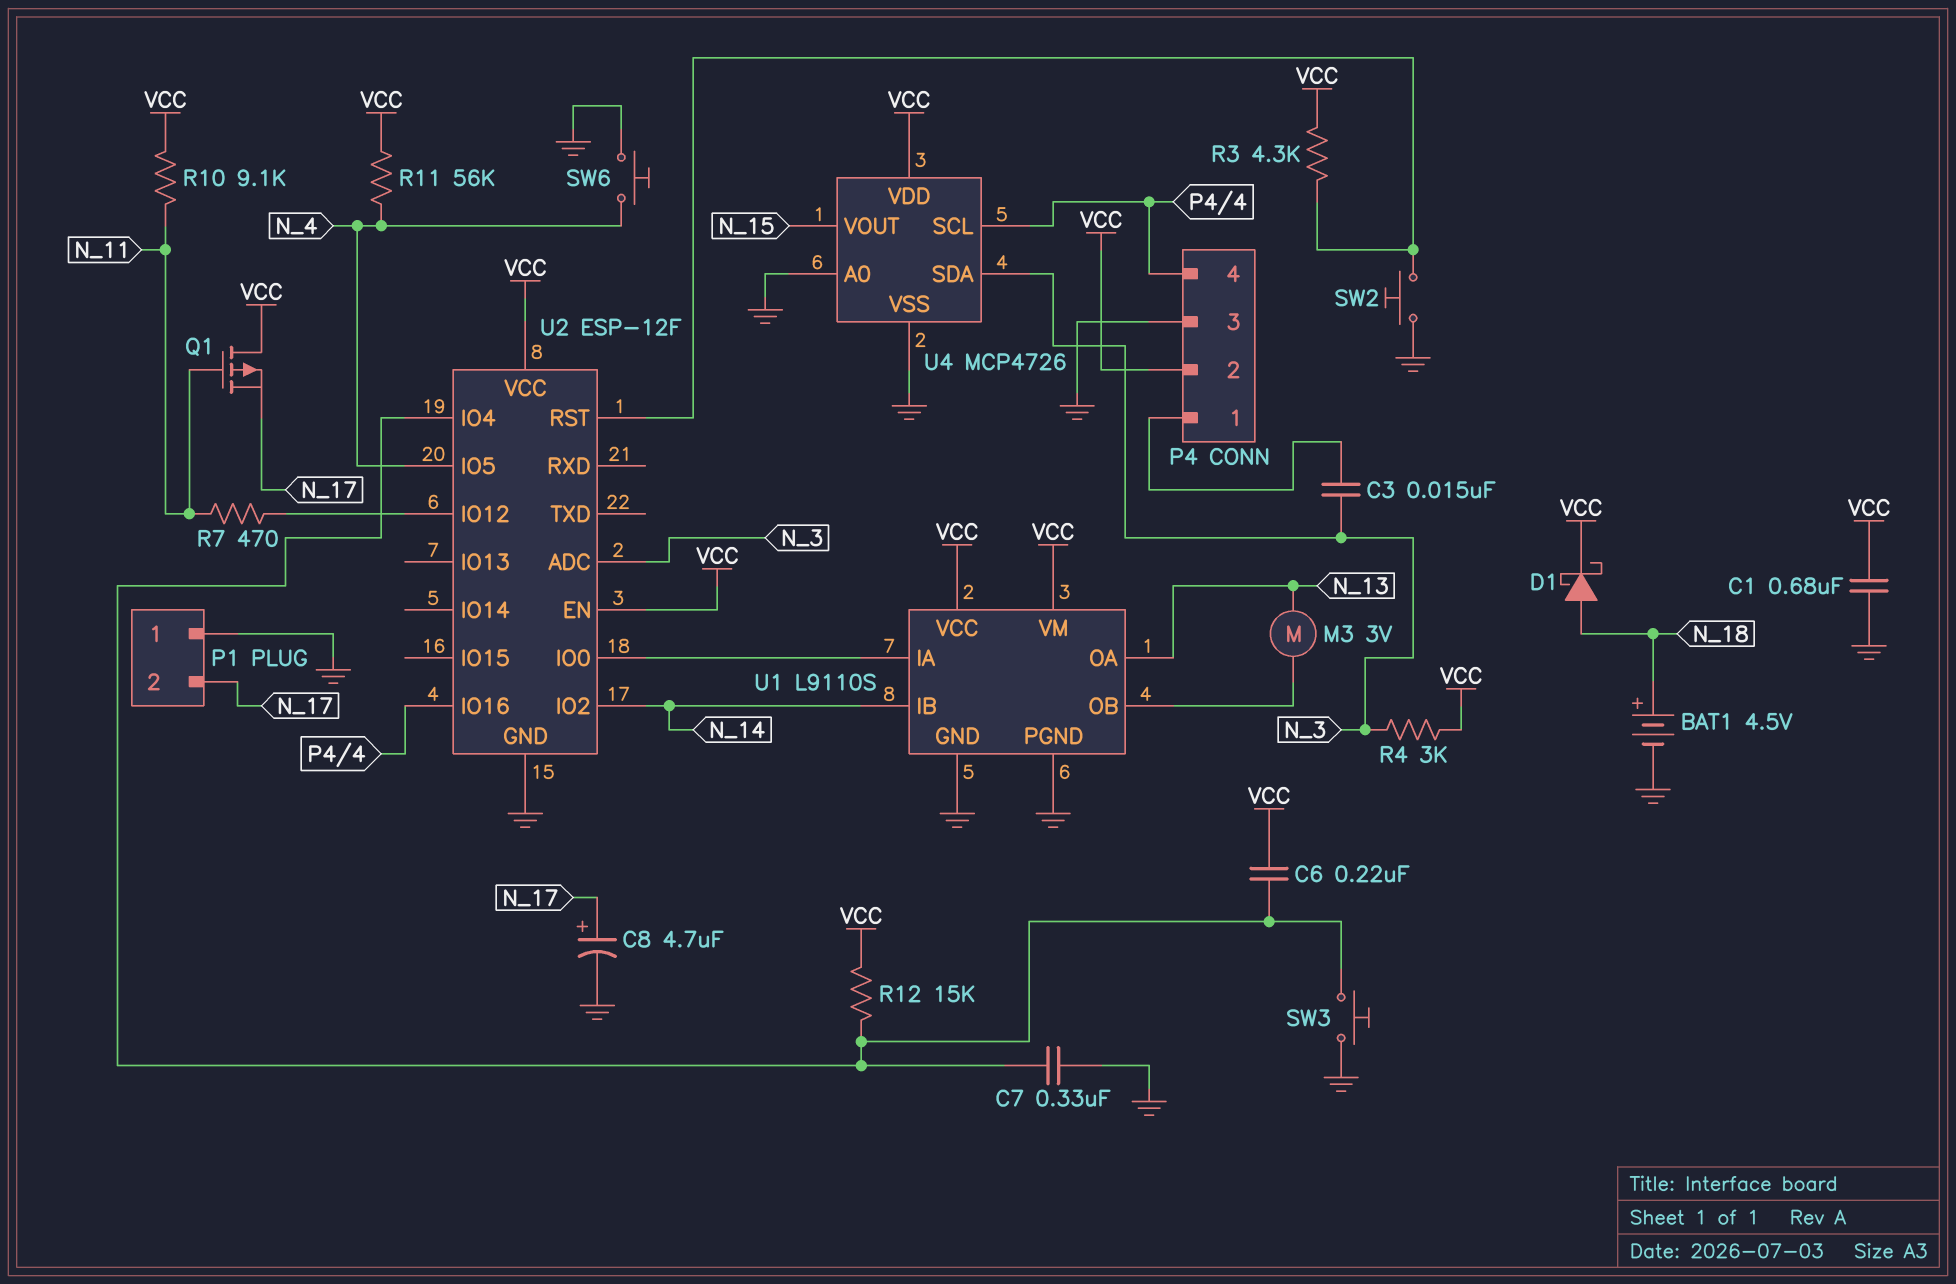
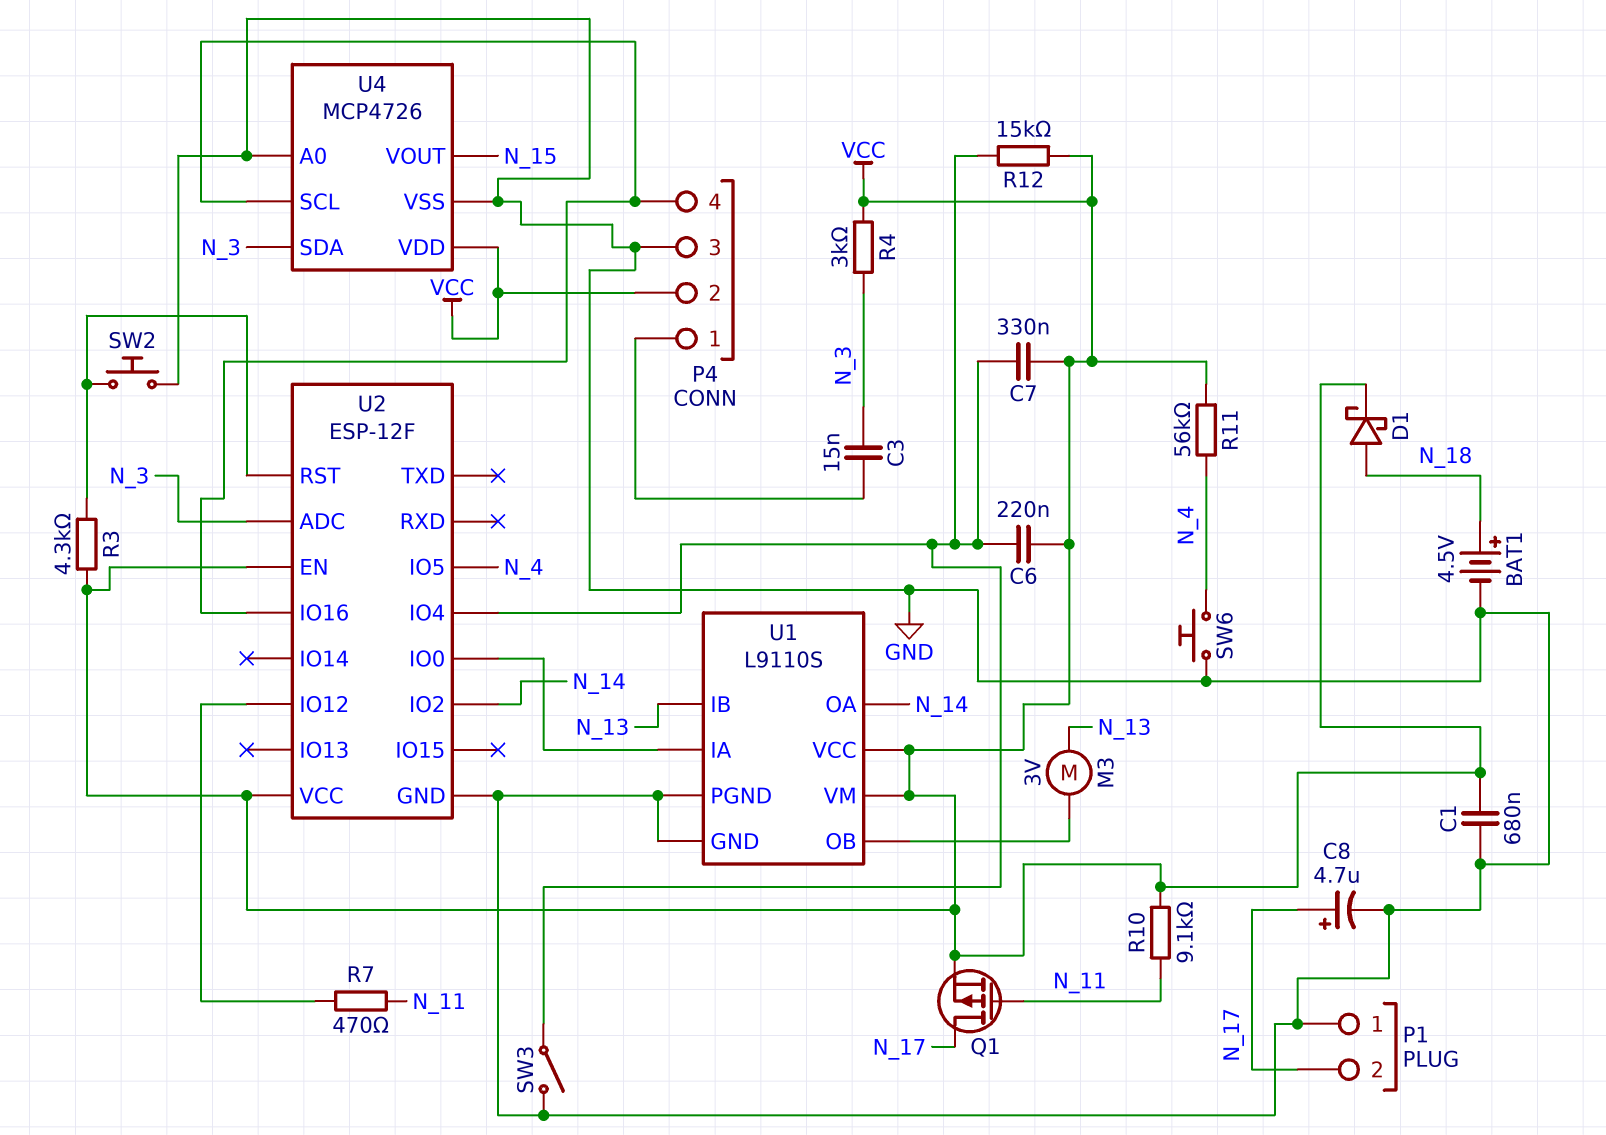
C7: 330nF (GND, U2/IO4) -> 330nF (U2/IO4, VCC)
Q1: PMOS (G N_11, D VCC, S N_17) -> PMOS (G N_11, D N_17, S VCC)
SW3: button (GND, U2/IO4) -> switch (GND, U2/IO4)
U1 pin IB: N_14 -> N_13
U1 pin OA: N_13 -> N_14

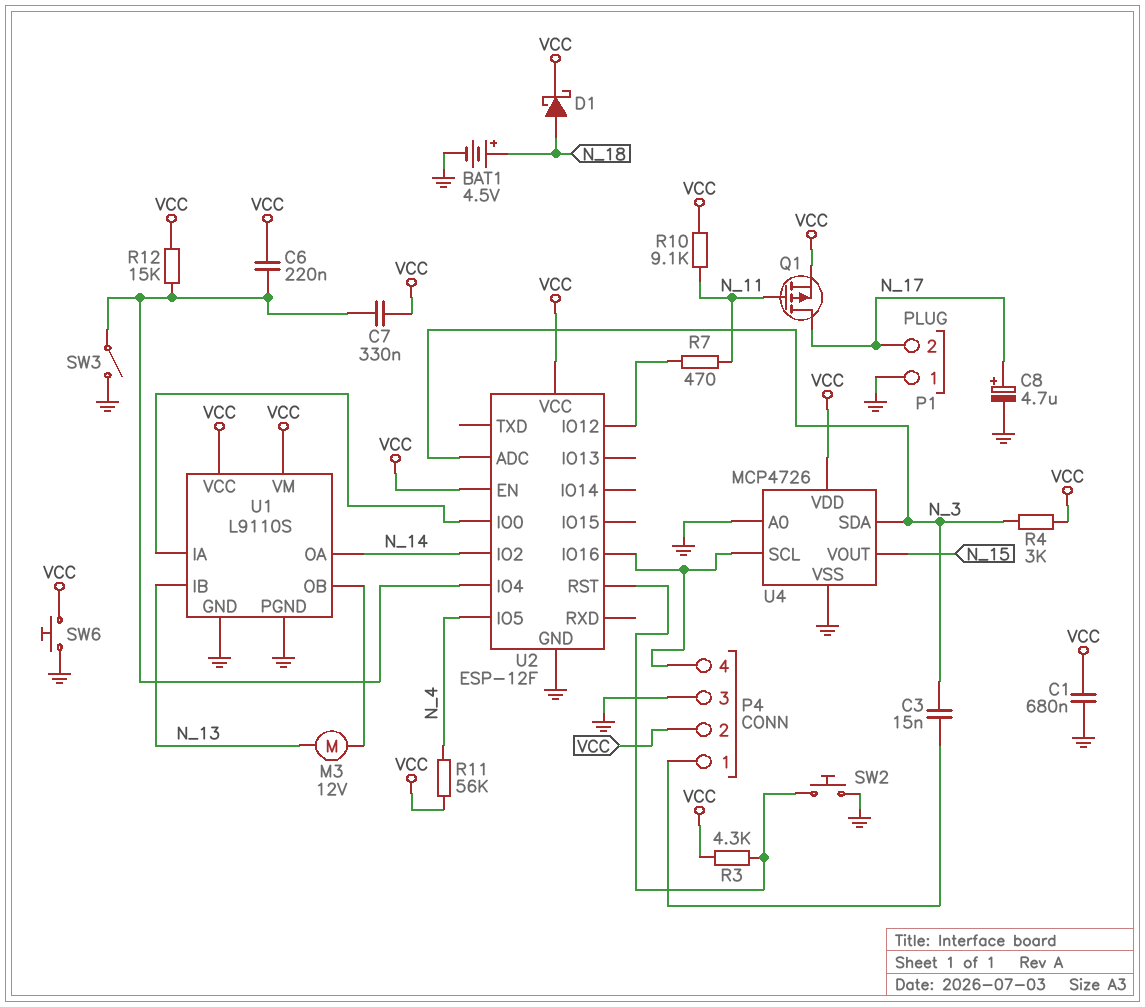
M3: motor 3V (N_13, U1/OB) -> motor 12V (N_13, U1/OB)
SW6: button (GND, N_4) -> button (GND, VCC)

